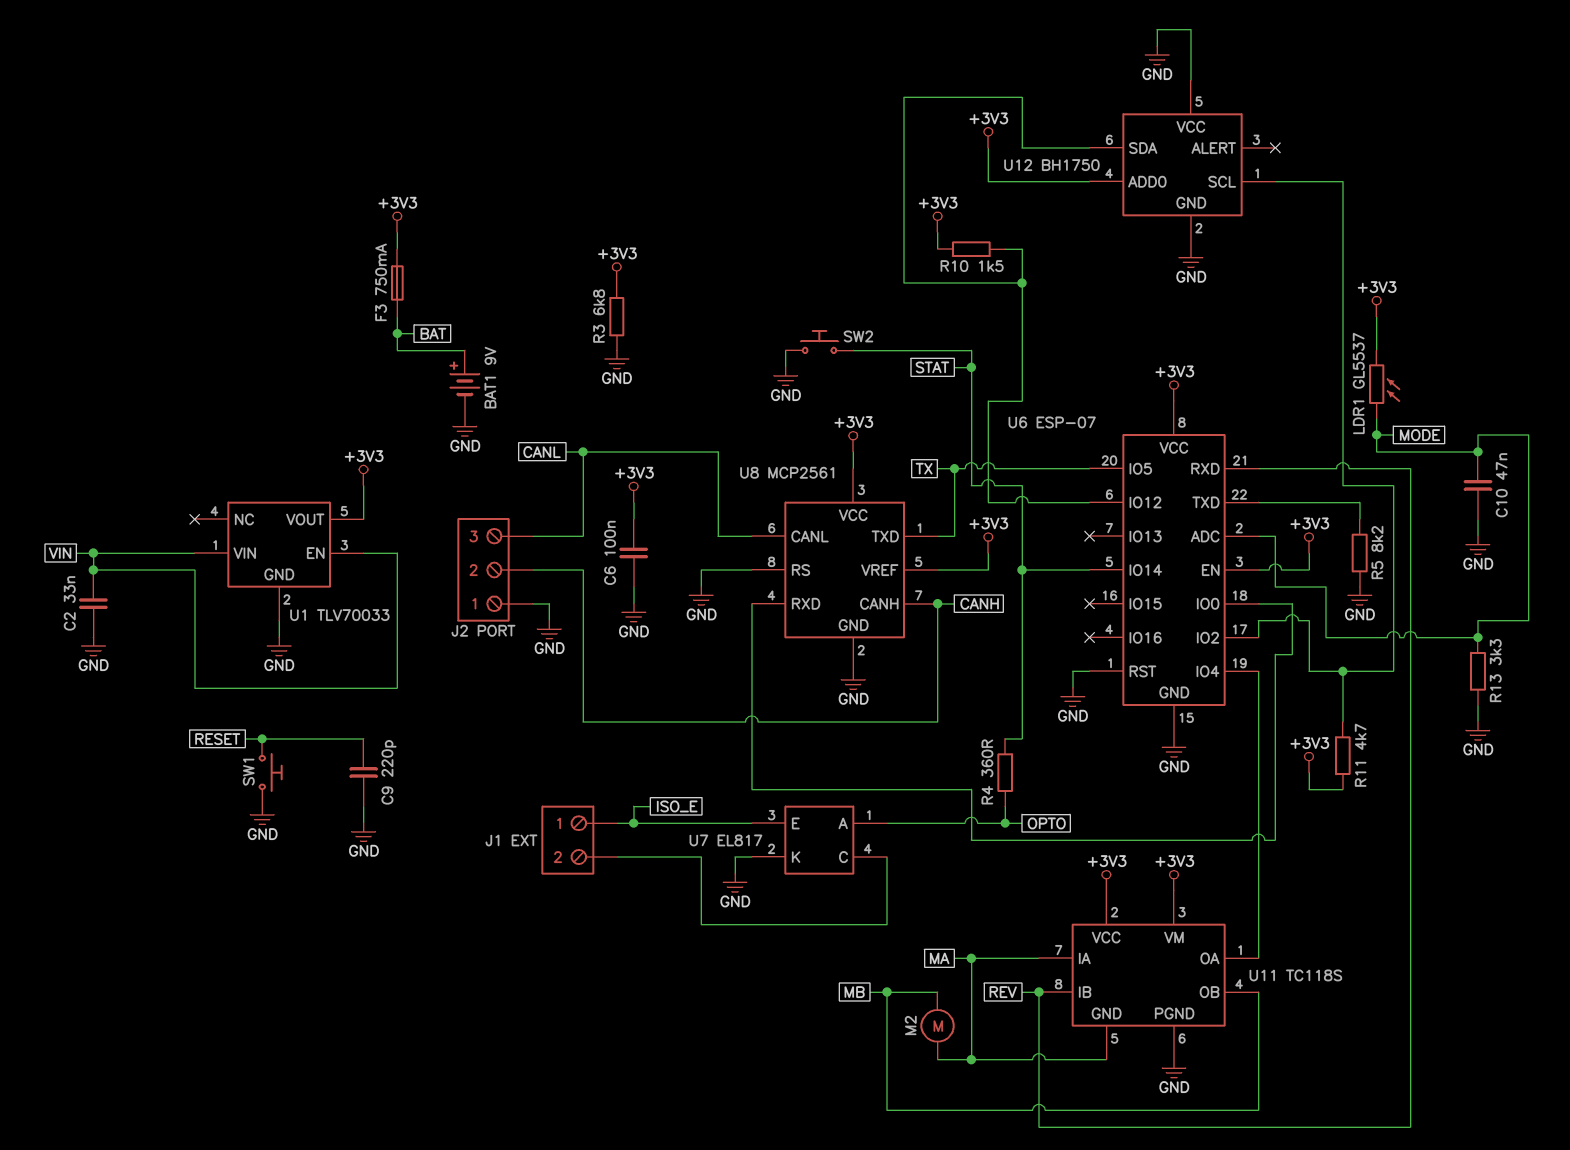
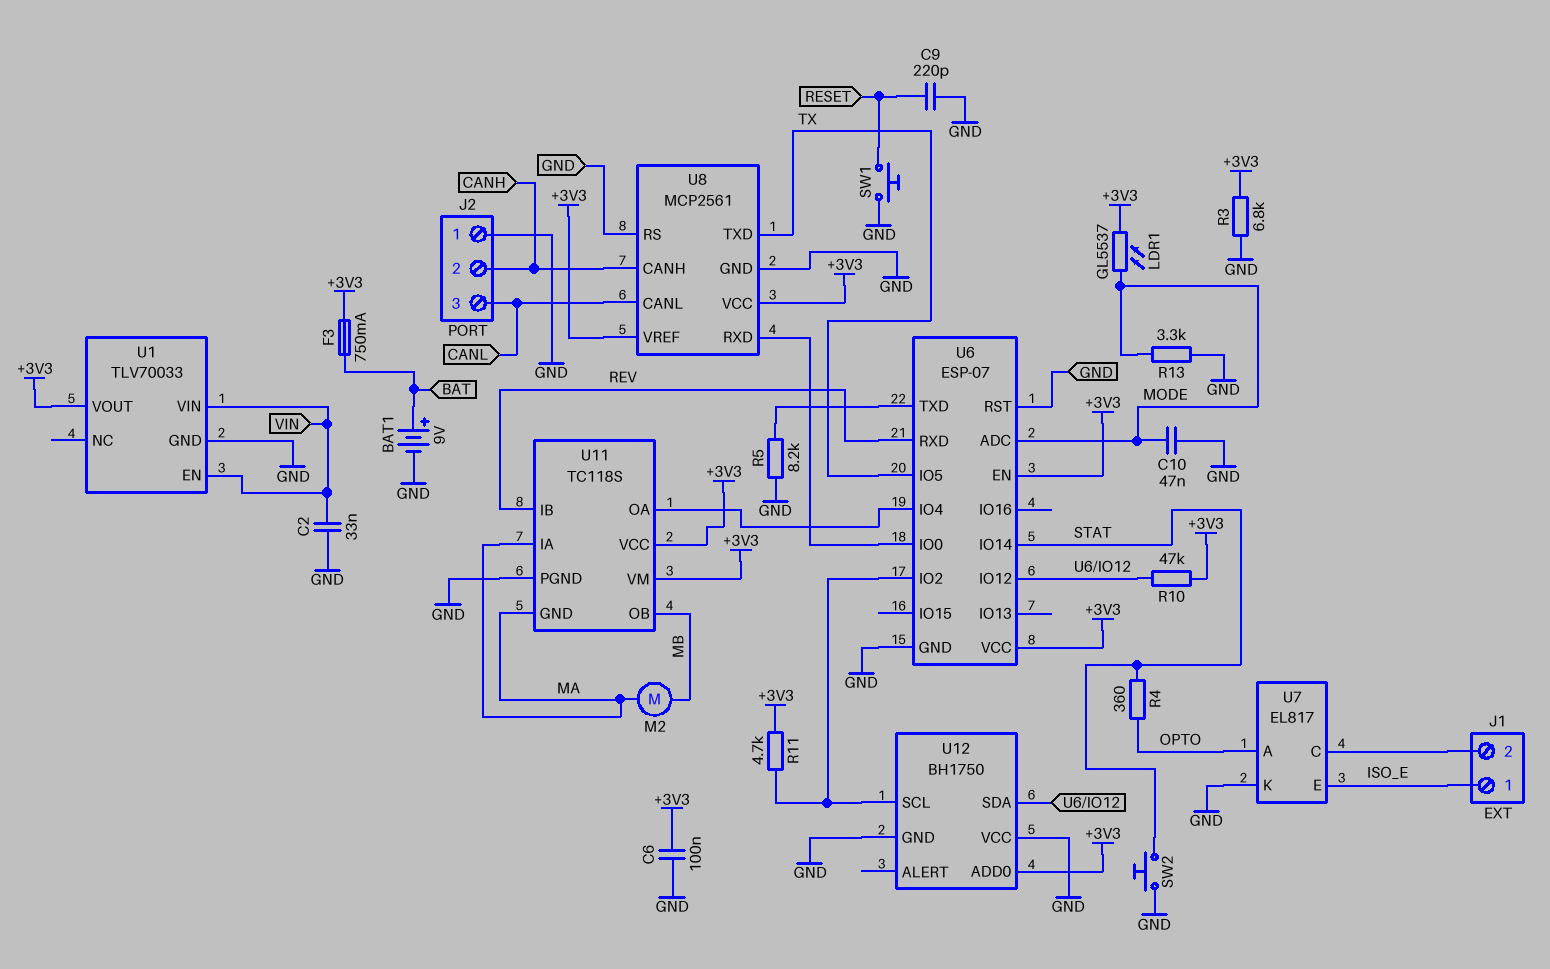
R10: 1.5k (+3V3, U6/IO12) -> 47k (+3V3, U6/IO12)

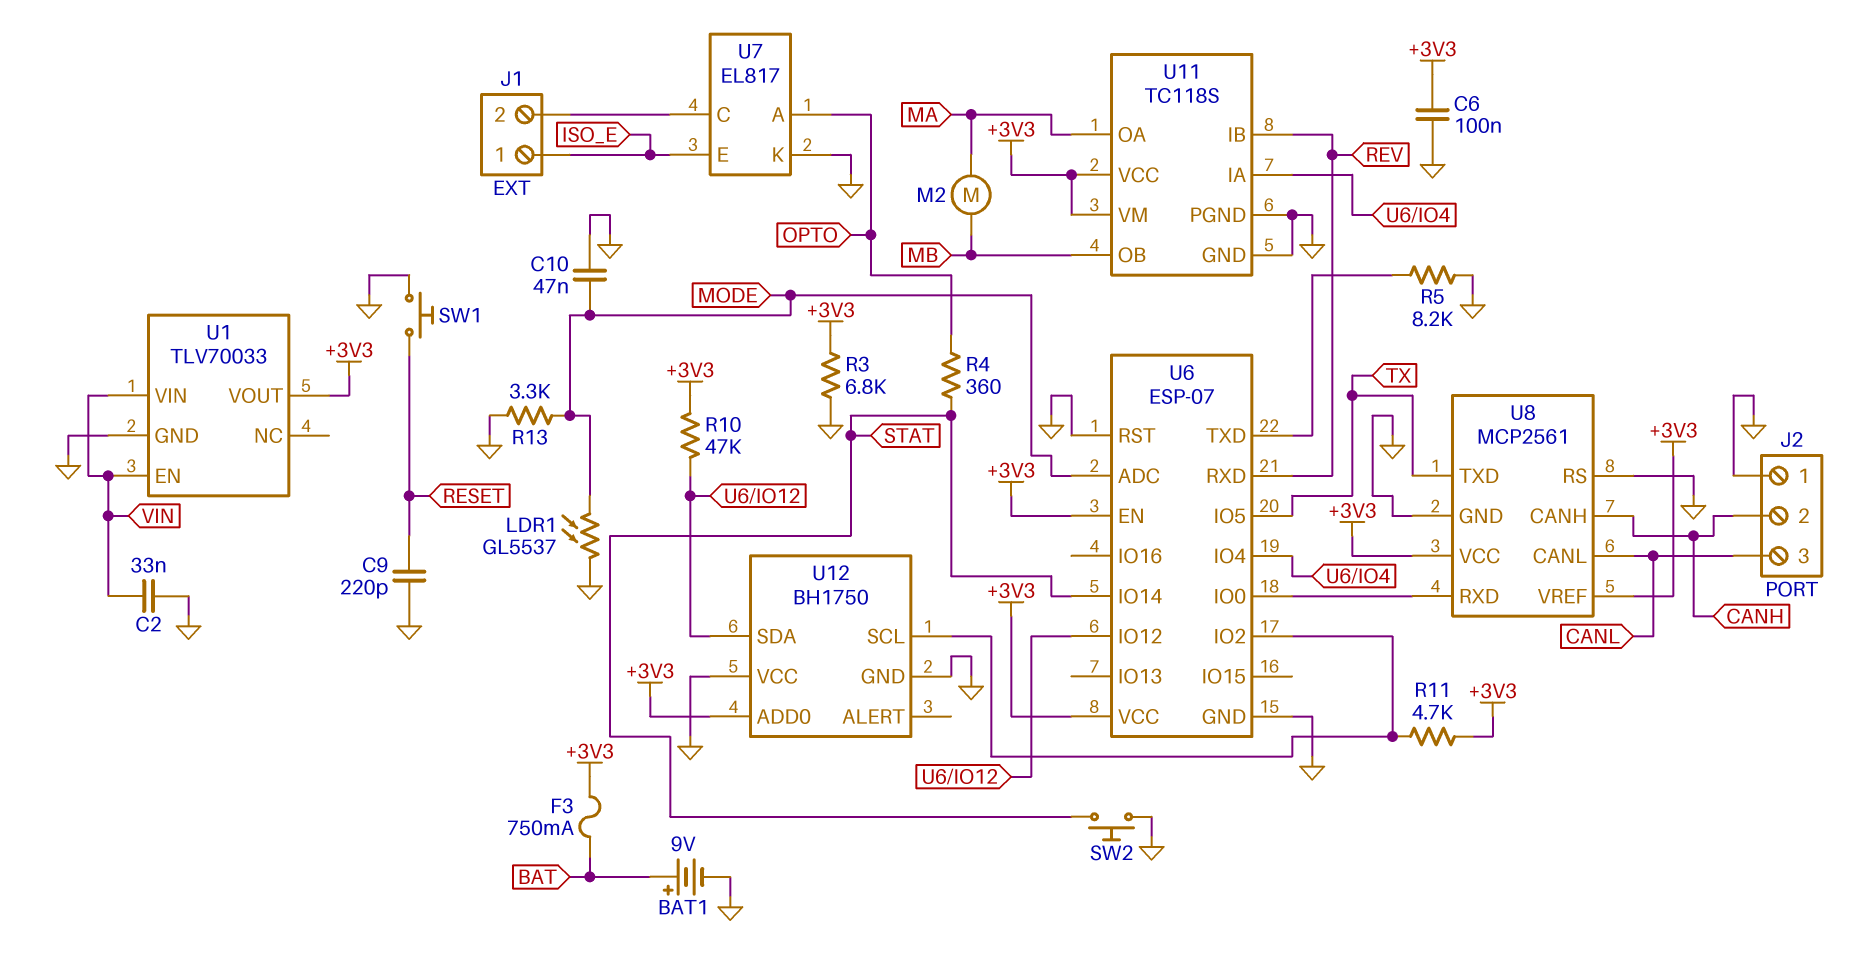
LDR1: GL5537 (+3V3, MODE) -> GL5537 (GND, MODE)
U11 pin GND: MA -> GND
U11 pin IA: MA -> U6/IO4
U11 pin OA: U6/IO4 -> MA

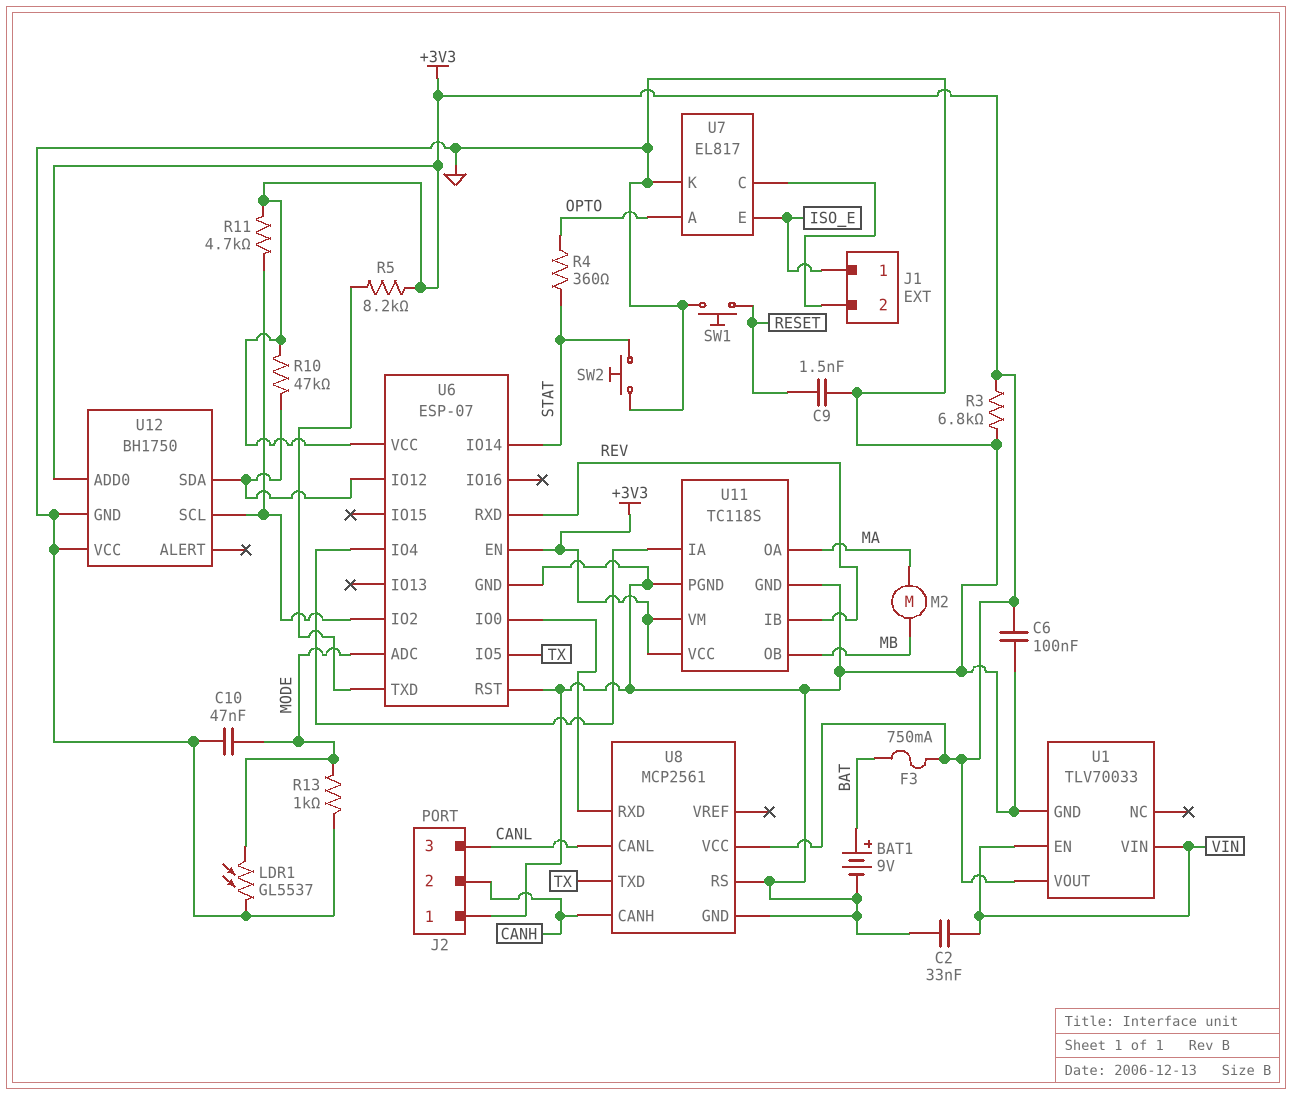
C9: 220pF (GND, RESET) -> 1.5nF (GND, RESET)
R5: 8.2k (GND, U6/TXD) -> 8.2k (+3V3, U6/TXD)
R13: 3.3k (GND, MODE) -> 1k (GND, MODE)
U8 pin VREF: +3V3 -> none

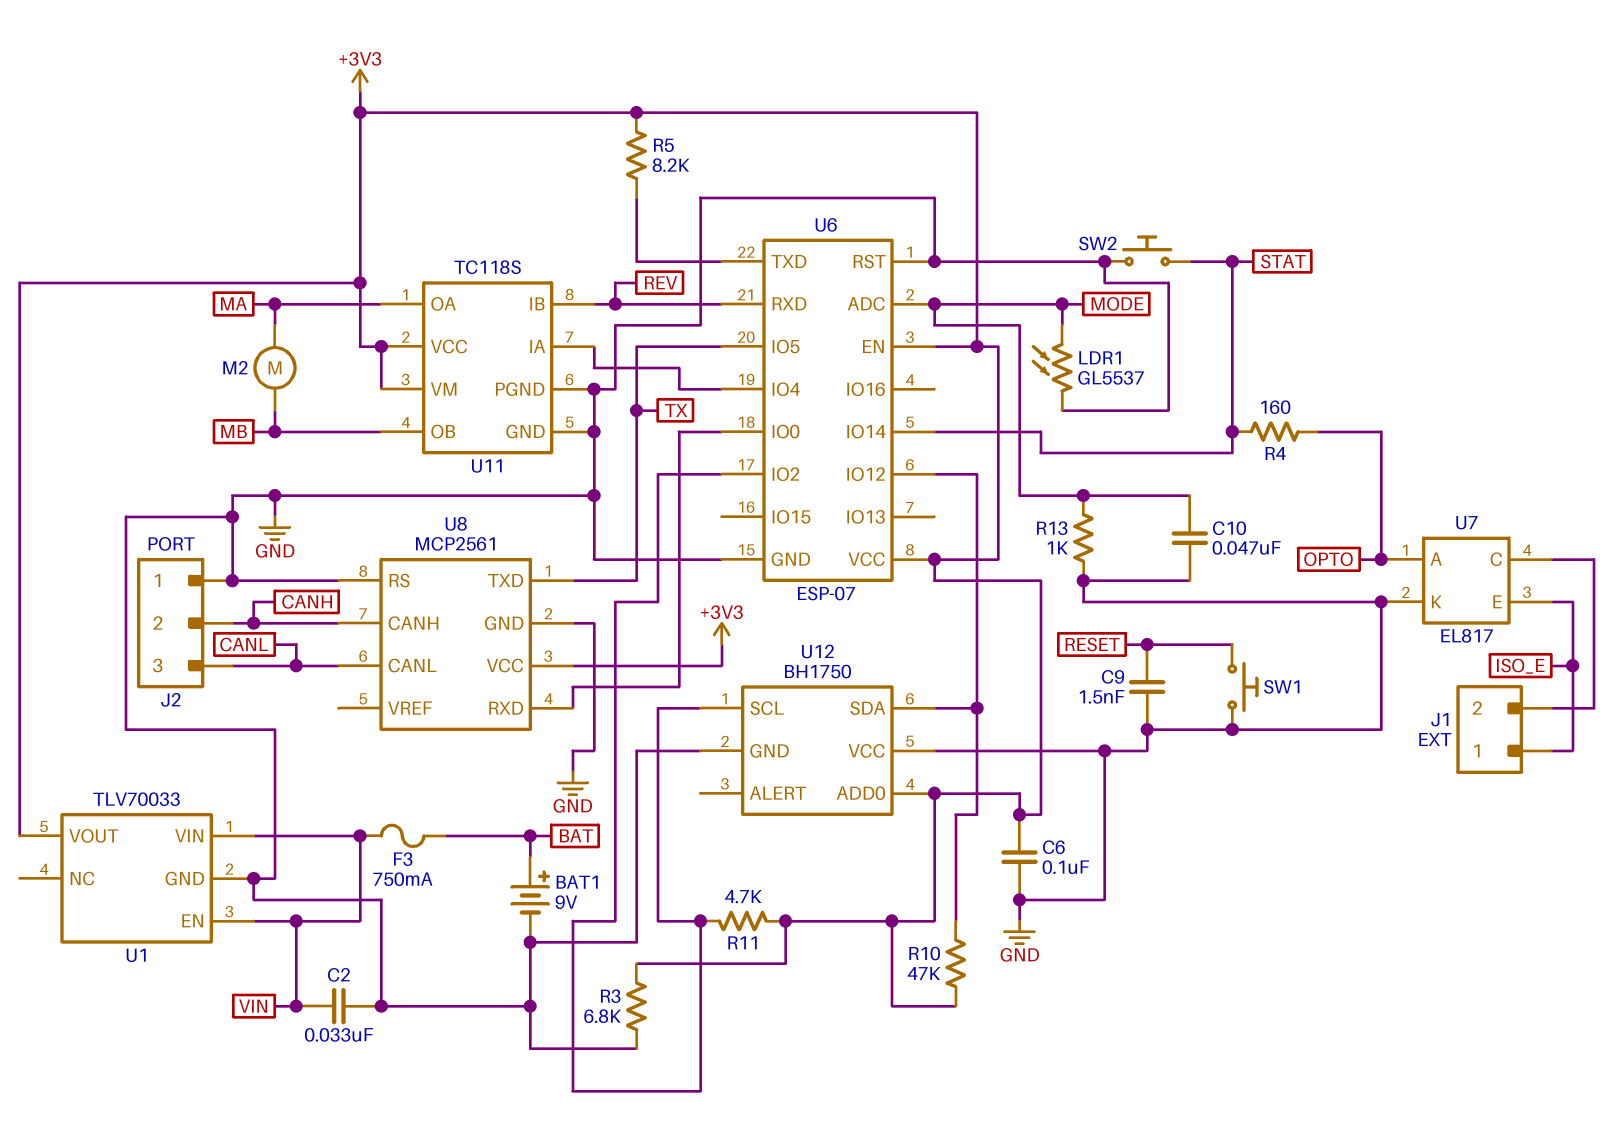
F3: 750mA (+3V3, BAT) -> 750mA (BAT, VIN)
R4: 360 (OPTO, STAT) -> 160 (OPTO, STAT)

